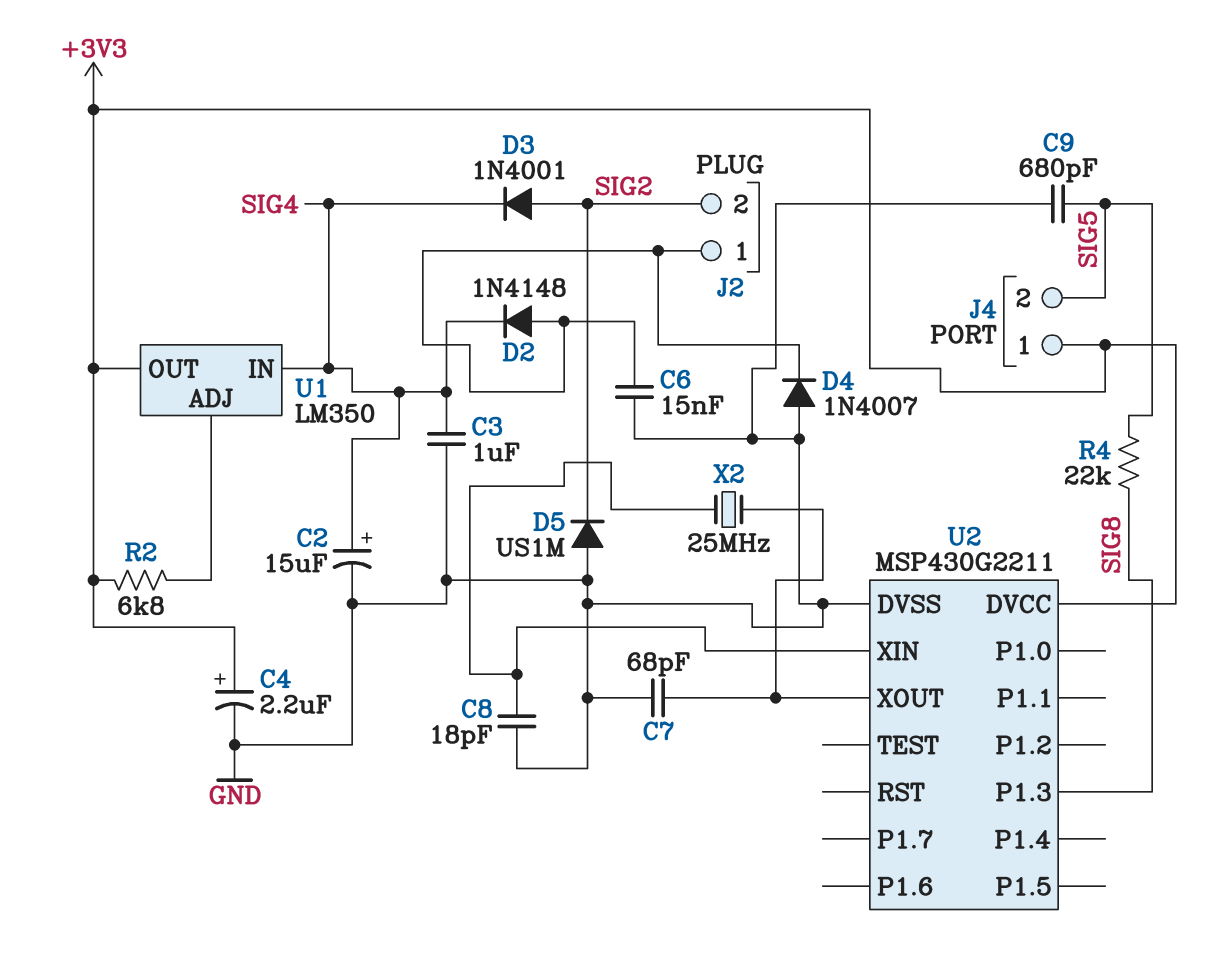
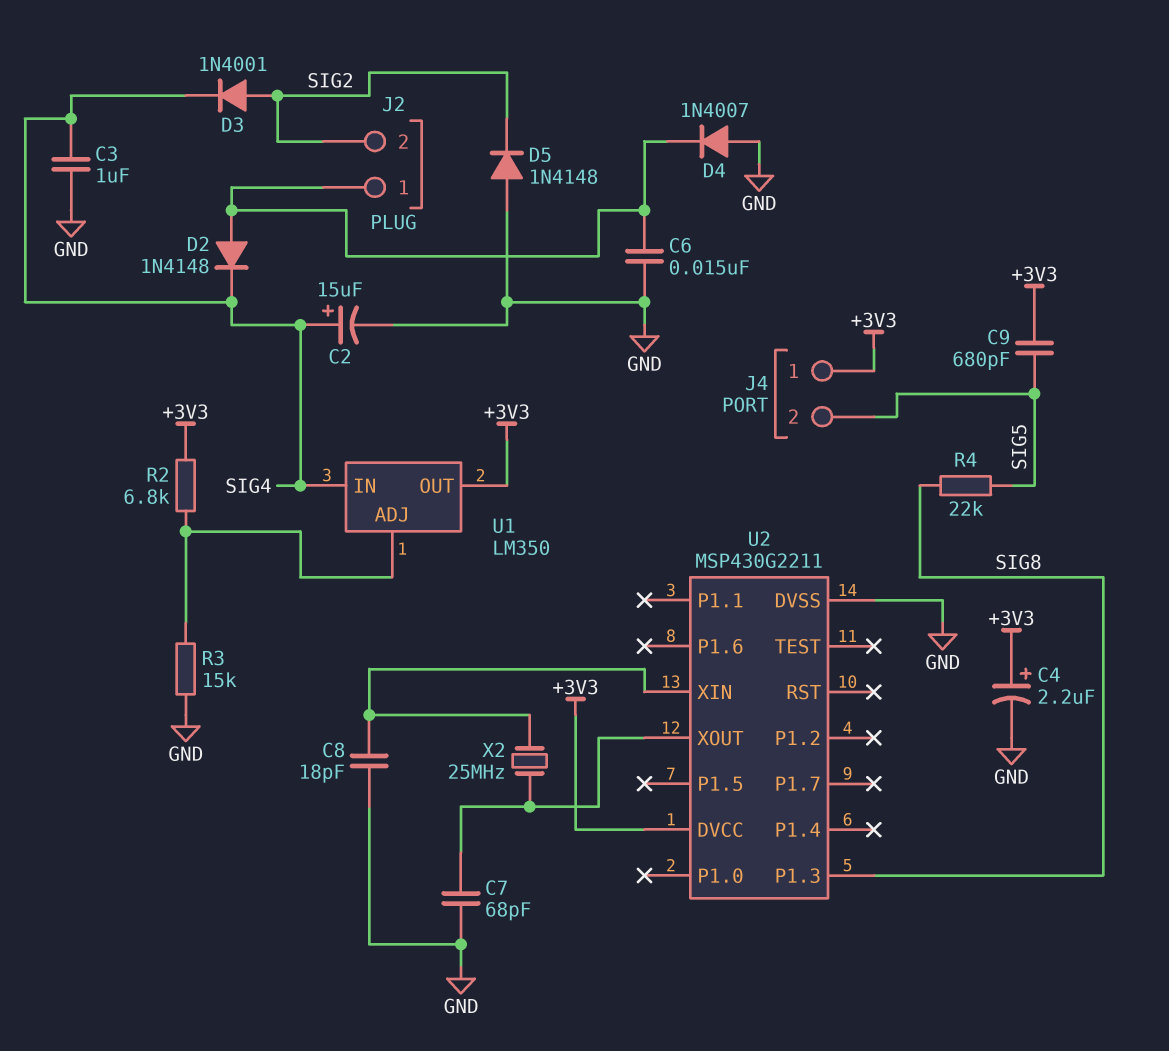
C9: 680pF (GND, SIG5) -> 680pF (+3V3, SIG5)
D5: diode US1M (A GND, K SIG2) -> diode 1N4148 (A GND, K SIG2)
R3: none -> 15k (GND, U1/ADJ)

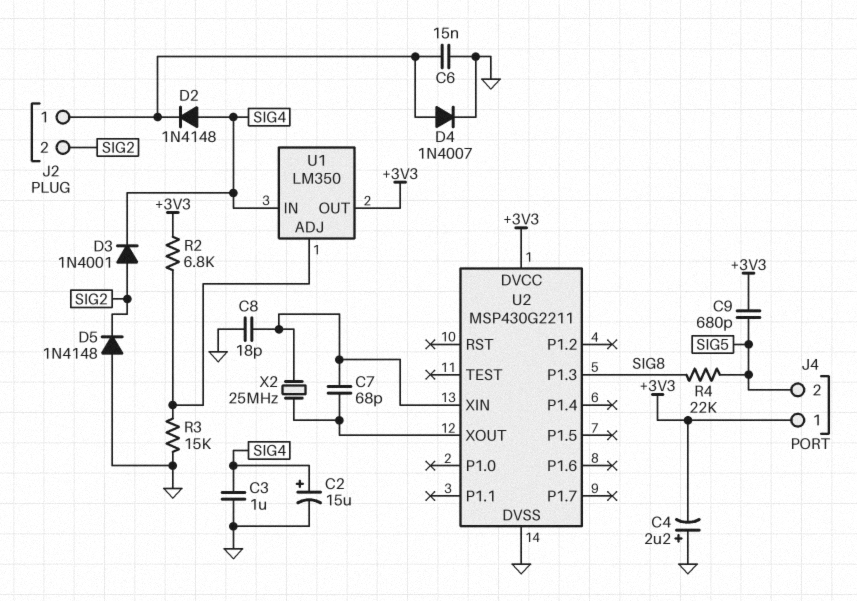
C4: 2.2uF (plus +3V3, minus GND) -> 2.2uF (plus GND, minus +3V3)
C7: 68pF (GND, U2/XOUT) -> 68pF (U2/XIN, U2/XOUT)
D2: diode 1N4148 (A J2/1, K SIG4) -> diode 1N4148 (A SIG4, K J2/1)
D4: diode 1N4007 (A GND, K J2/1) -> diode 1N4007 (A J2/1, K GND)

